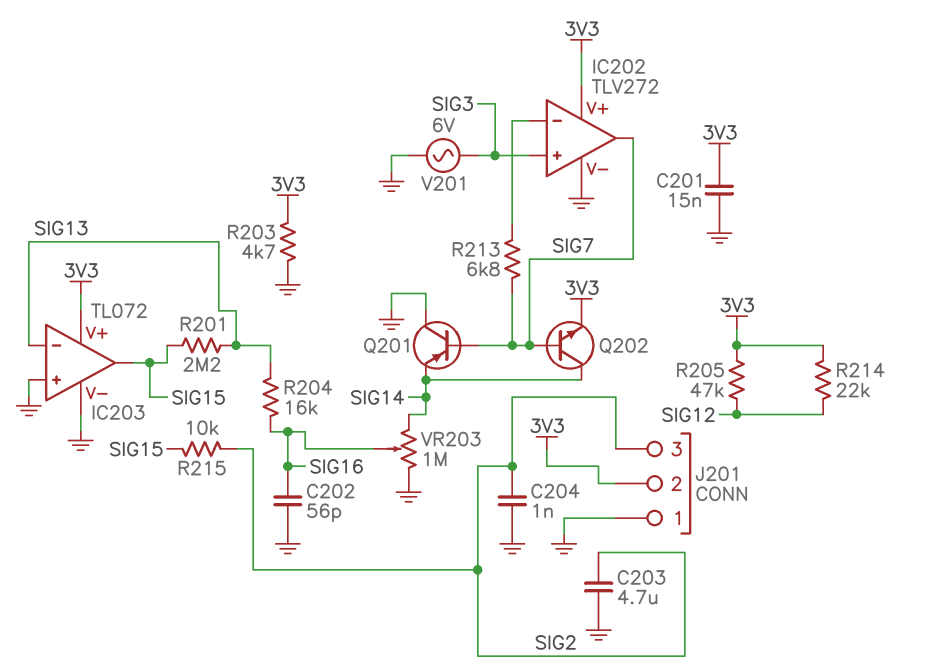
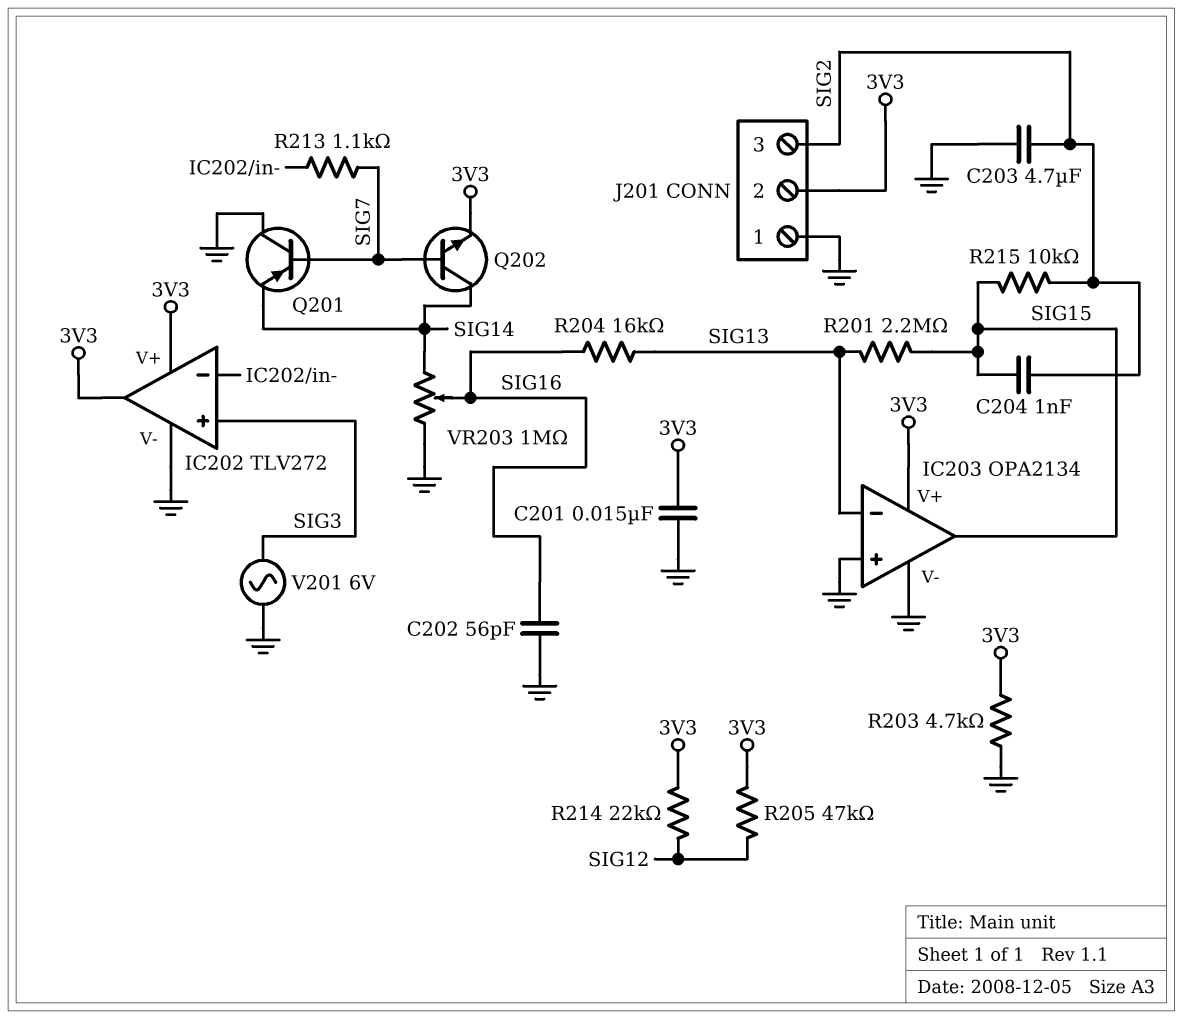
C204: 1nF (GND, SIG2) -> 1nF (SIG2, SIG15)
IC202 pin out: SIG7 -> 3V3
IC203: TL072 -> OPA2134
R213: 6.8k (IC202/in-, SIG7) -> 1.1k (IC202/in-, SIG7)

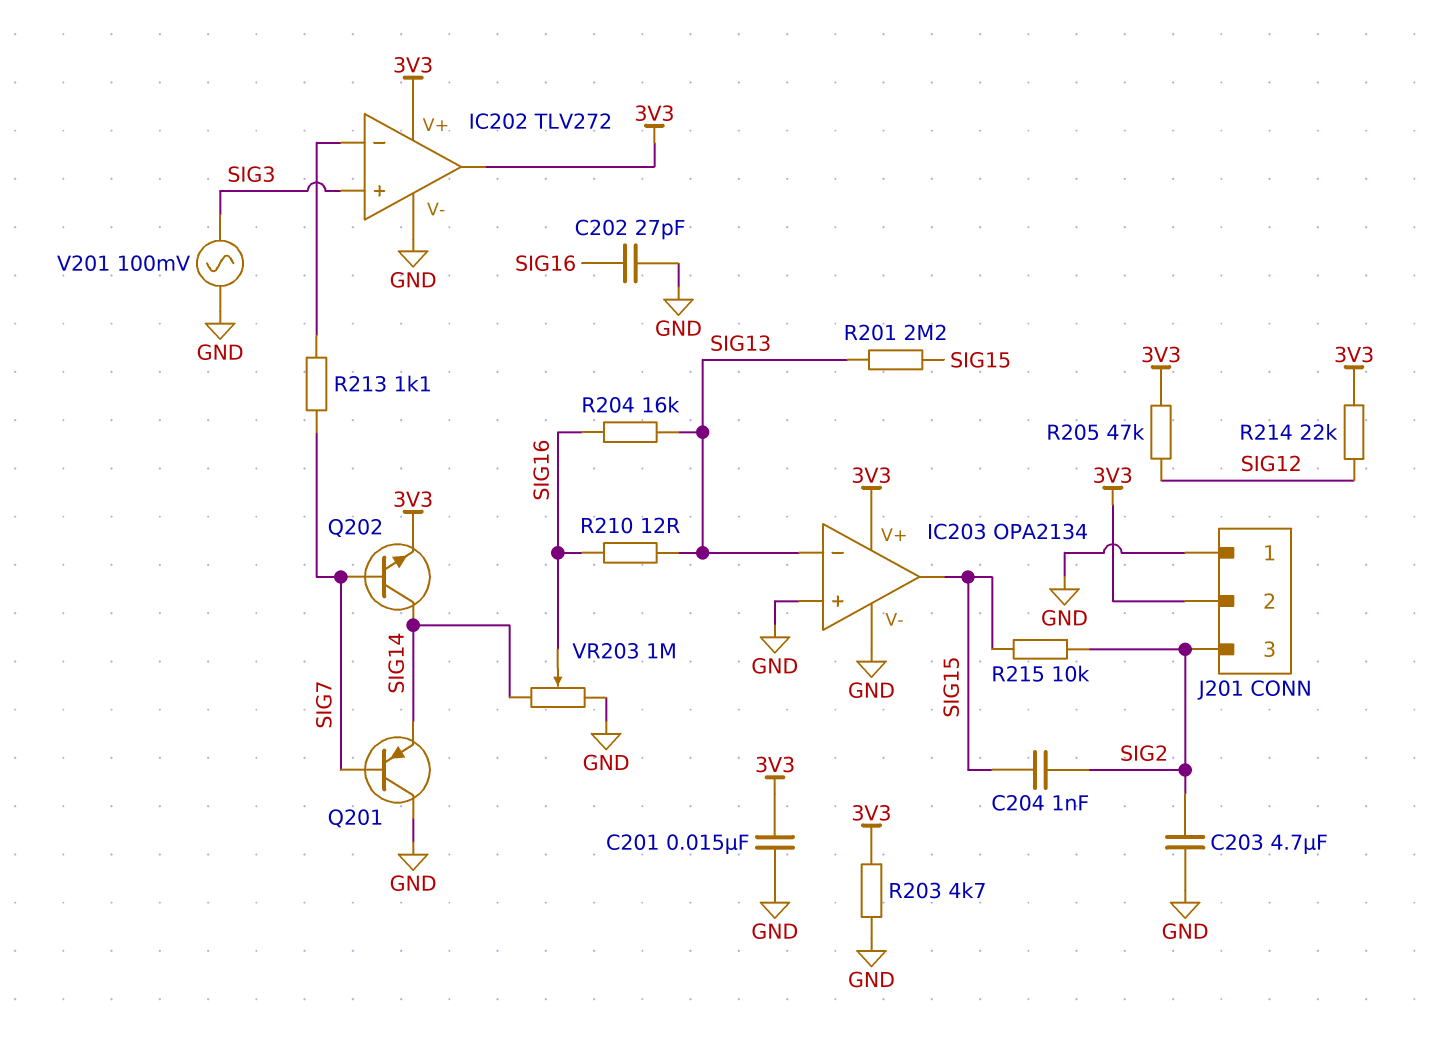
C202: 56pF (GND, SIG16) -> 27pF (GND, SIG16)
R210: none -> 12 (SIG13, SIG16)
V201: AC 6V (GND, SIG3) -> AC 100mV (GND, SIG3)

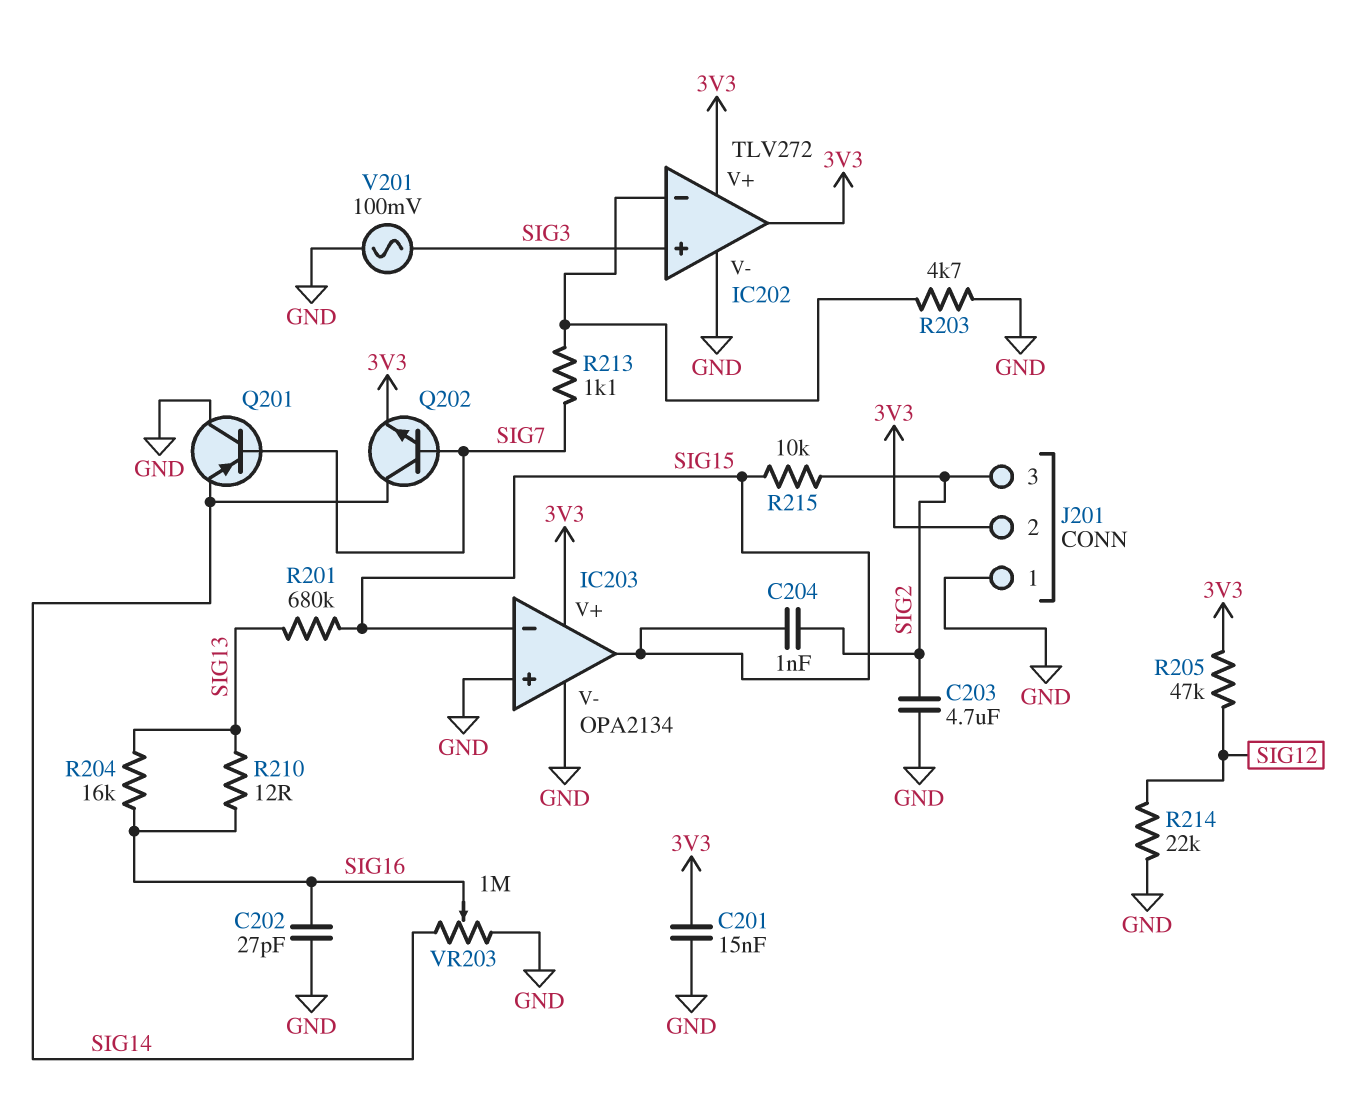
IC203 pin in-: SIG13 -> SIG15
R201: 2.2M (SIG13, SIG15) -> 680k (SIG13, SIG15)
R203: 4.7k (3V3, GND) -> 4.7k (GND, IC202/in-)
R214: 22k (3V3, SIG12) -> 22k (GND, SIG12)

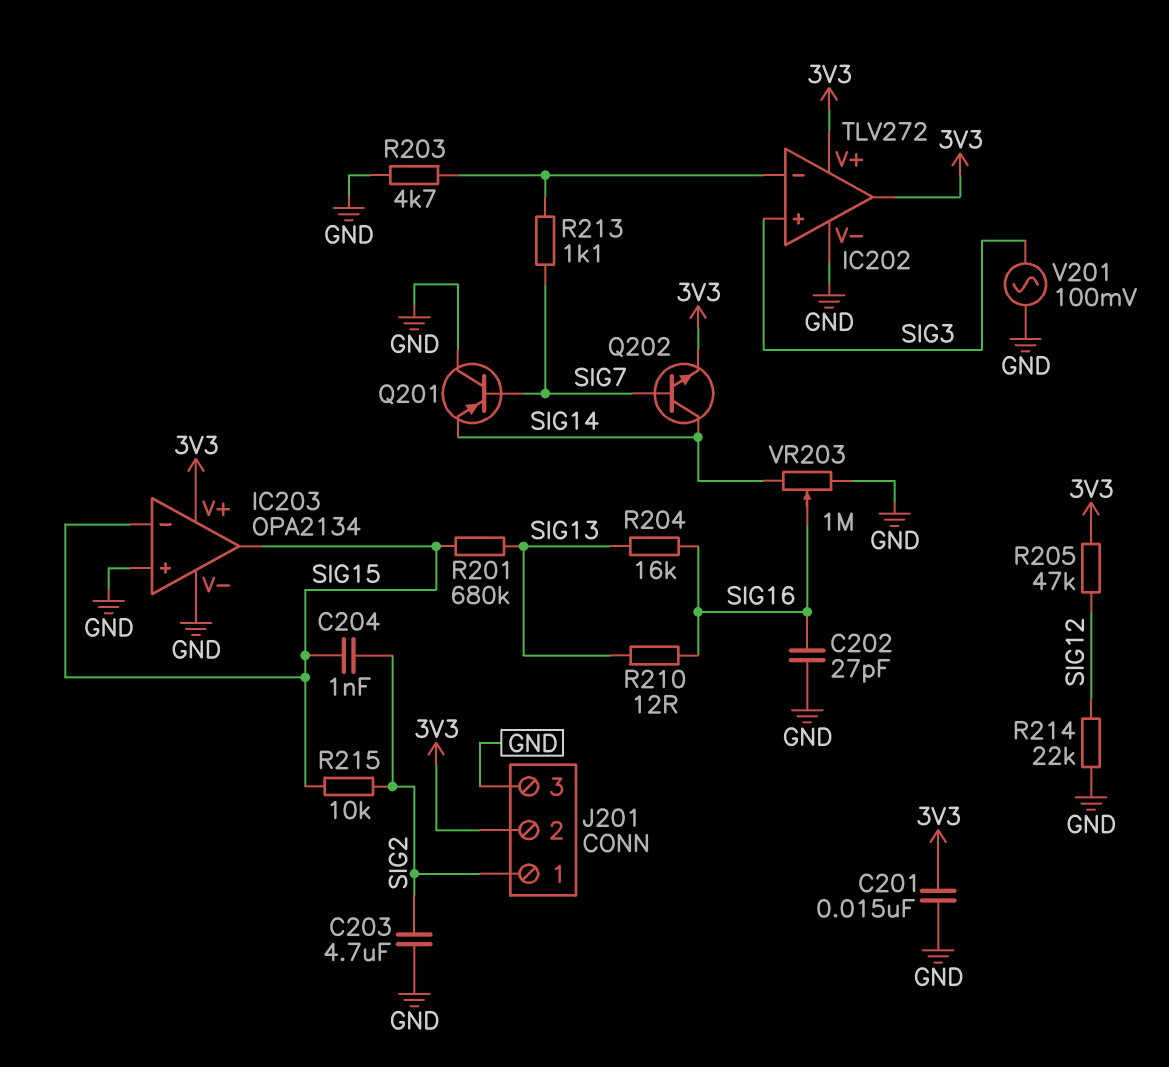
J201 pin 1: GND -> SIG2
J201 pin 3: SIG2 -> GND

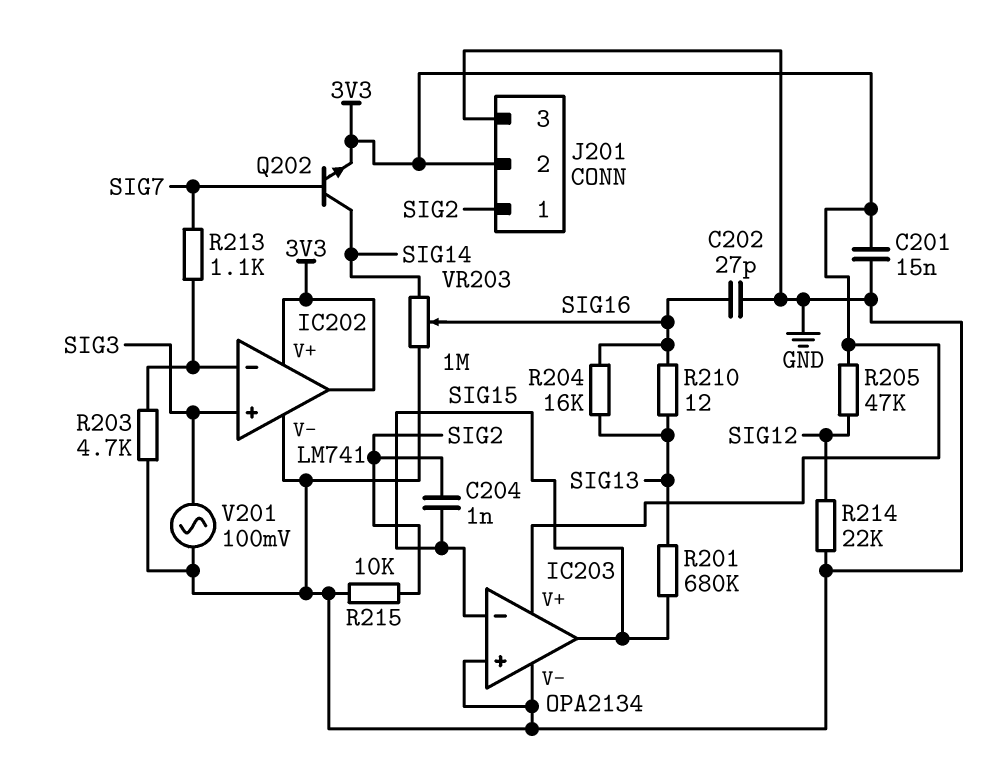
C203: 4.7uF (GND, SIG2) -> none
IC202: TLV272 -> LM741
Q201: PNP (B SIG7, C GND, E SIG14) -> none
R215: 10k (SIG2, SIG15) -> 10k (GND, SIG2)

